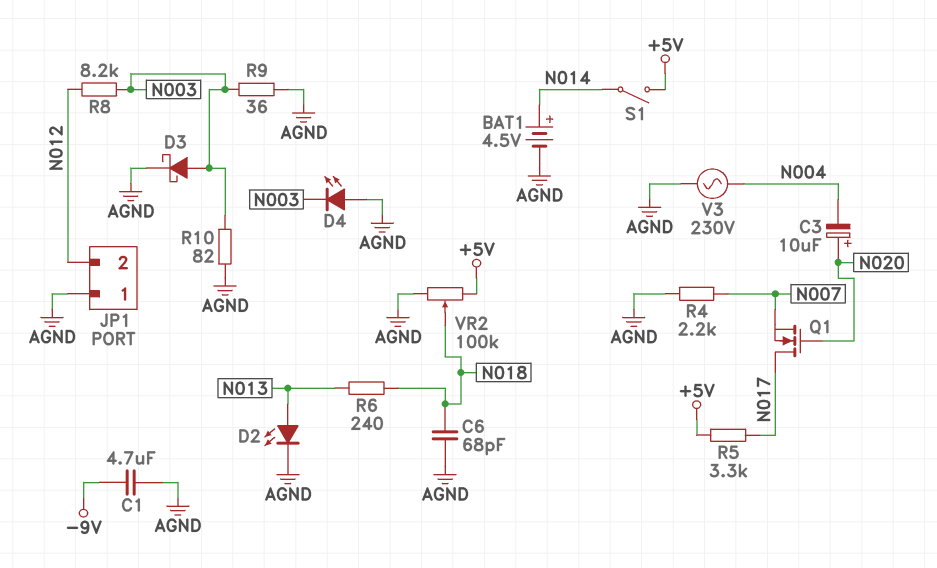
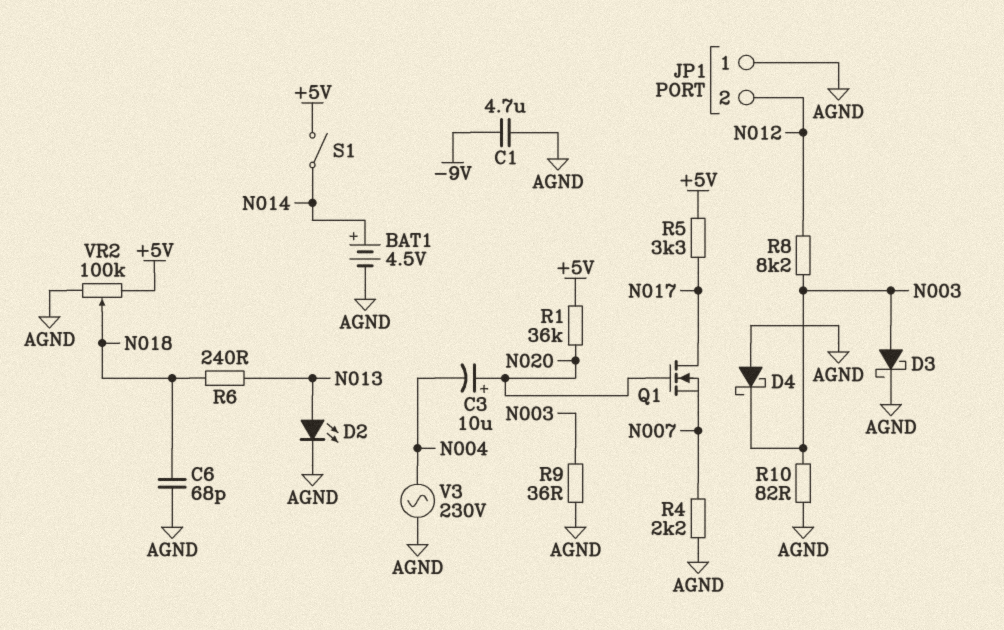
D4: LED (A AGND, K N003) -> schottky (A AGND, K N003)
R1: none -> 36k (+5V, N020)

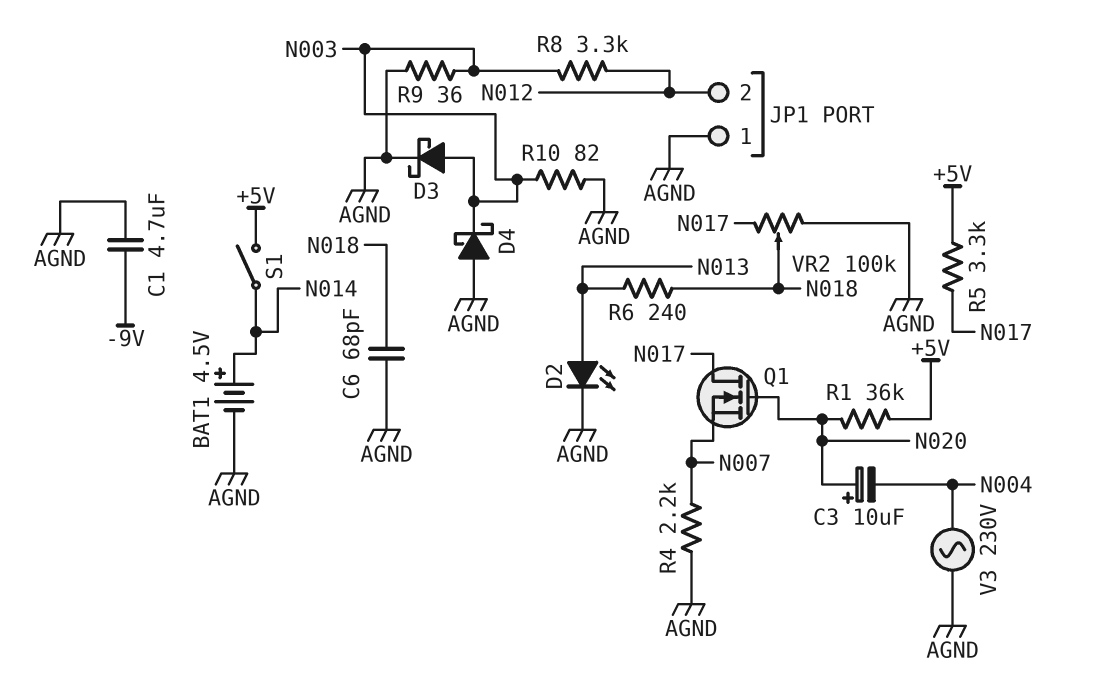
R8: 8.2k (N003, N012) -> 3.3k (N003, N012)
VR2: 100k (+5V, AGND, wiper N018) -> 100k (AGND, N017, wiper N018)

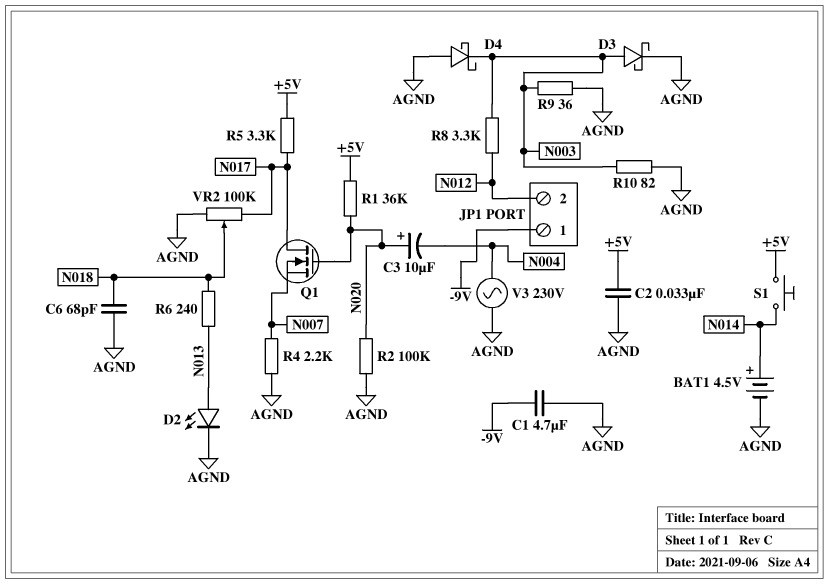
C2: none -> 33nF (+5V, AGND)
JP1 pin 1: AGND -> -9V
R2: none -> 100k (AGND, N020)
S1: switch (+5V, N014) -> button (+5V, N014)

